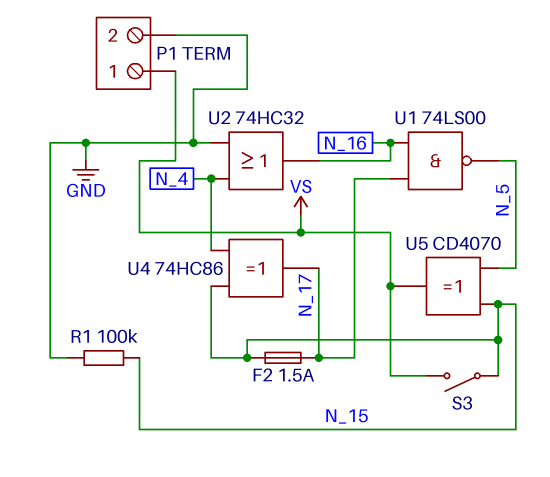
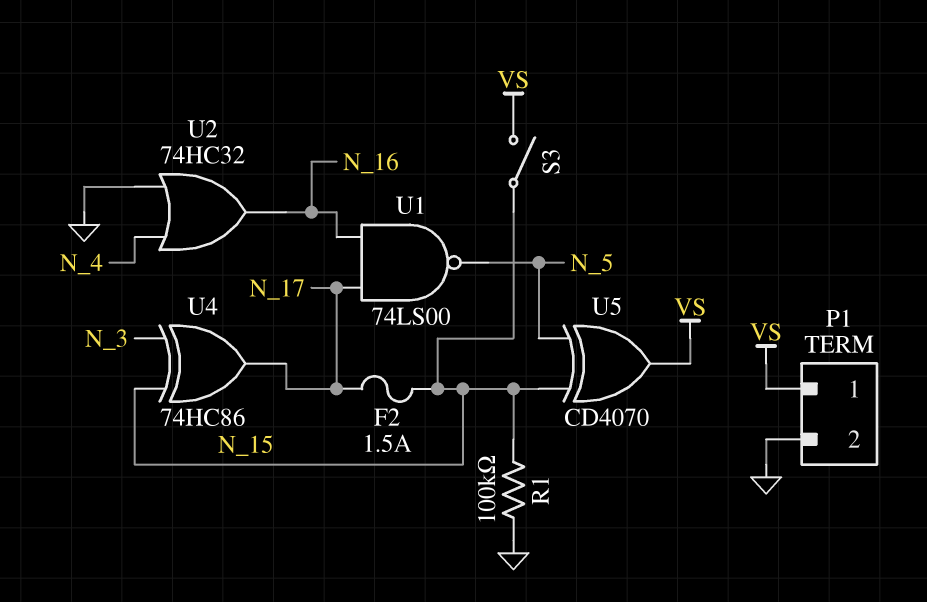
U4: XOR 74HC86 (in N_4, in N_15, out N_17) -> XOR 74HC86 (in N_3, in N_15, out N_17)

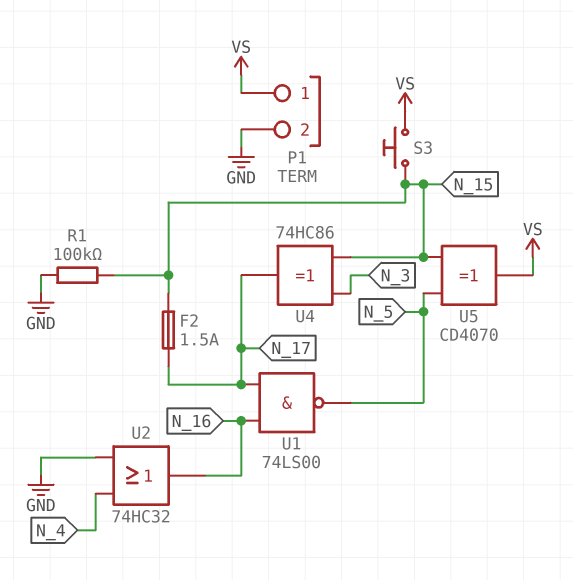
S3: switch (N_15, VS) -> button (N_15, VS)

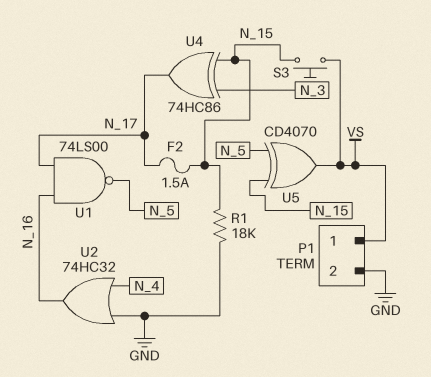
R1: 100k (GND, N_15) -> 18k (GND, N_15)

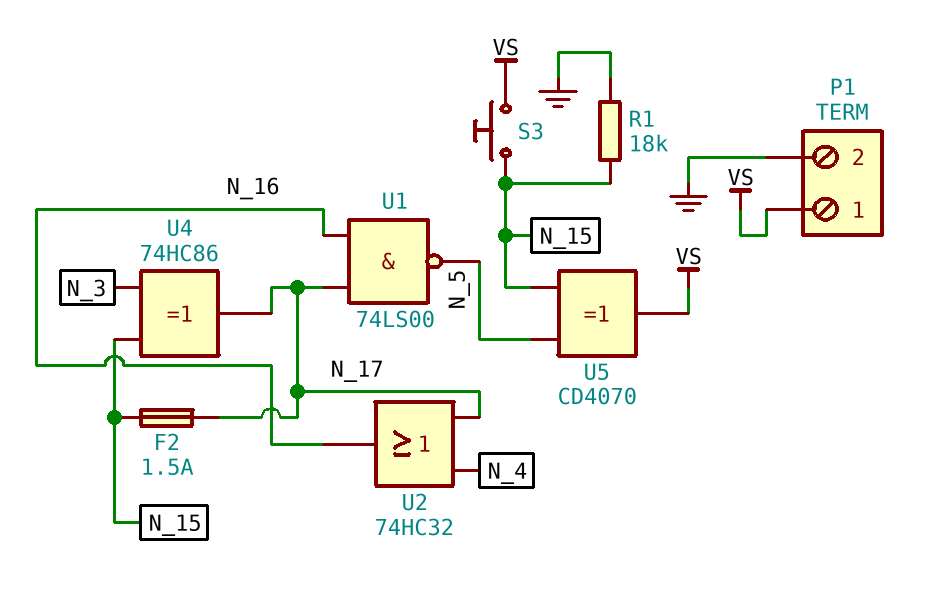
U2: OR 74HC32 (in GND, in N_4, out N_16) -> OR 74HC32 (in N_4, in N_17, out N_16)

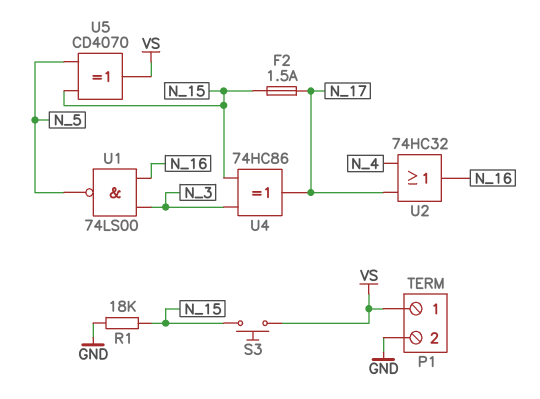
U1: NAND 74LS00 (in N_16, in N_17, out N_5) -> NAND 74LS00 (in N_3, in N_16, out N_5)

